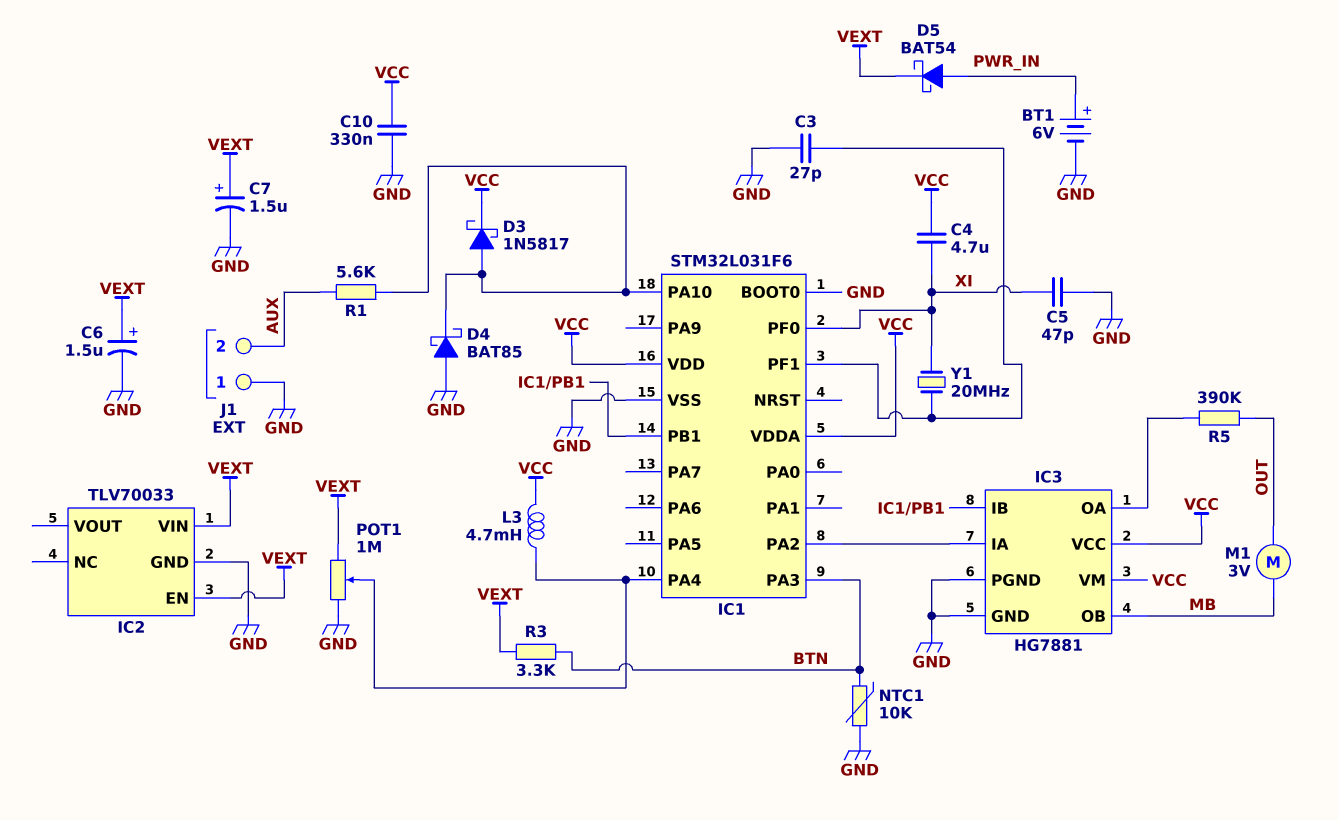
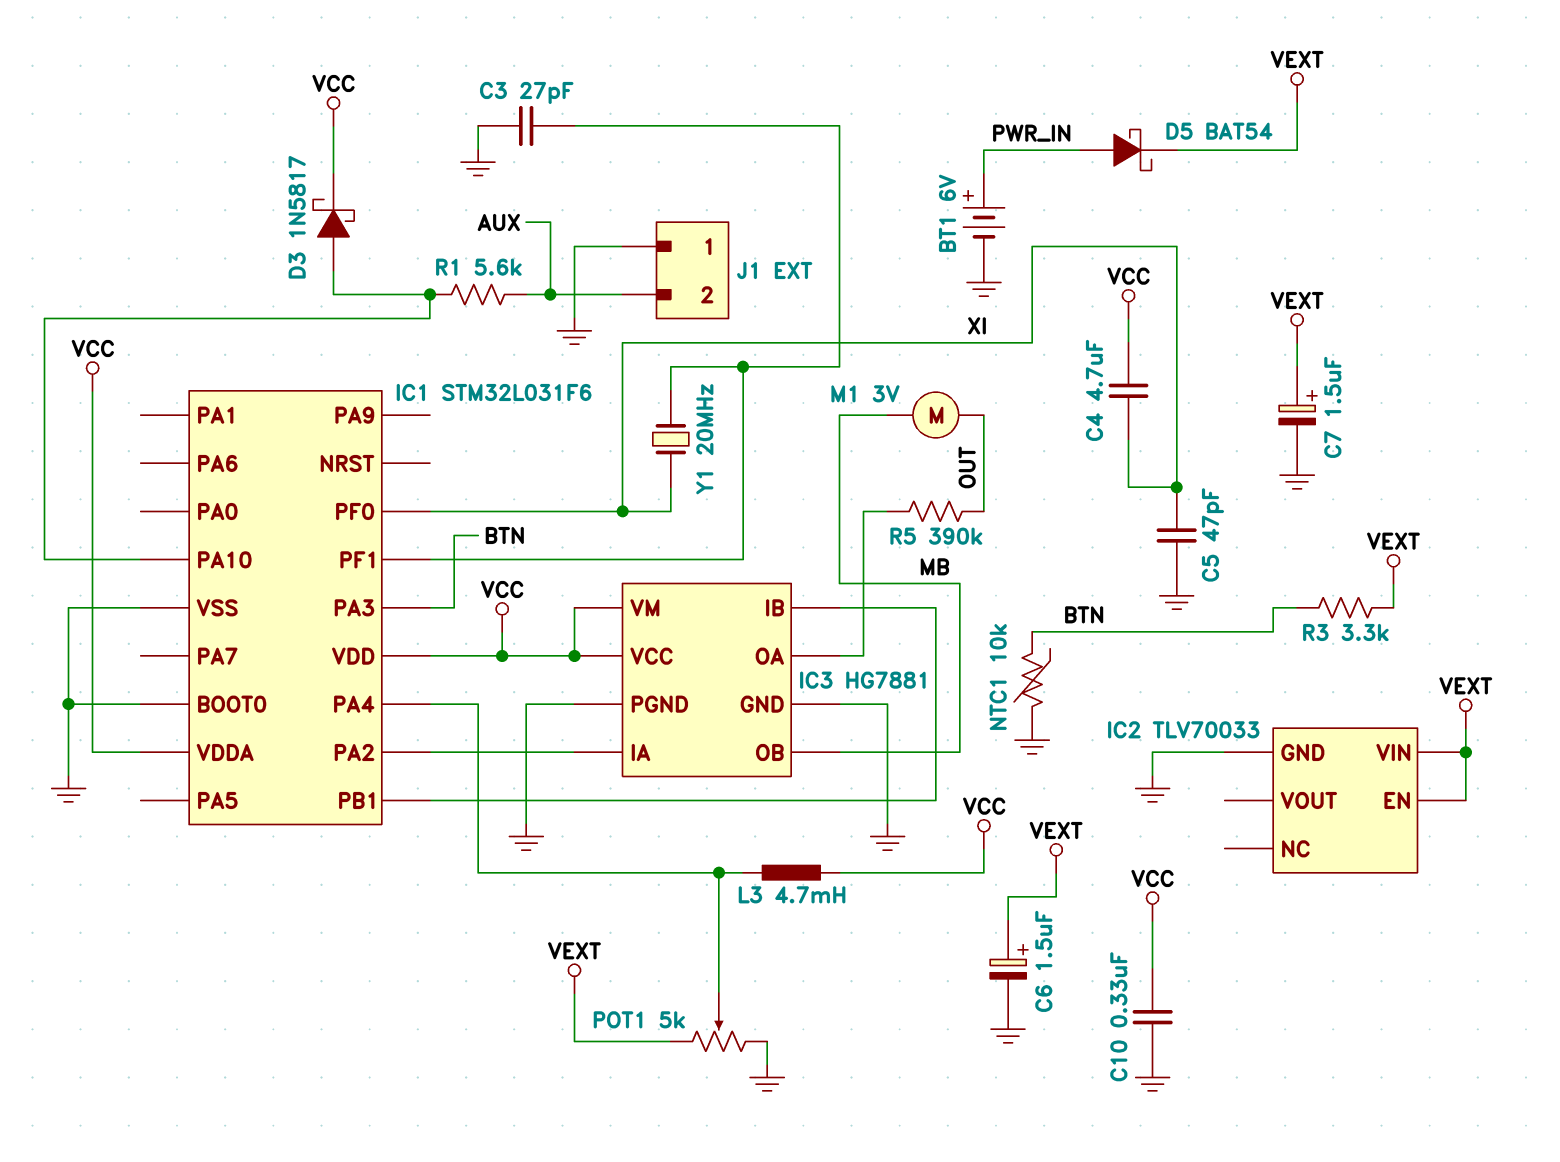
D4: schottky BAT85 (A GND, K IC1/PA10) -> none
POT1: 1M (GND, VEXT, wiper IC1/PA4) -> 5k (GND, VEXT, wiper IC1/PA4)

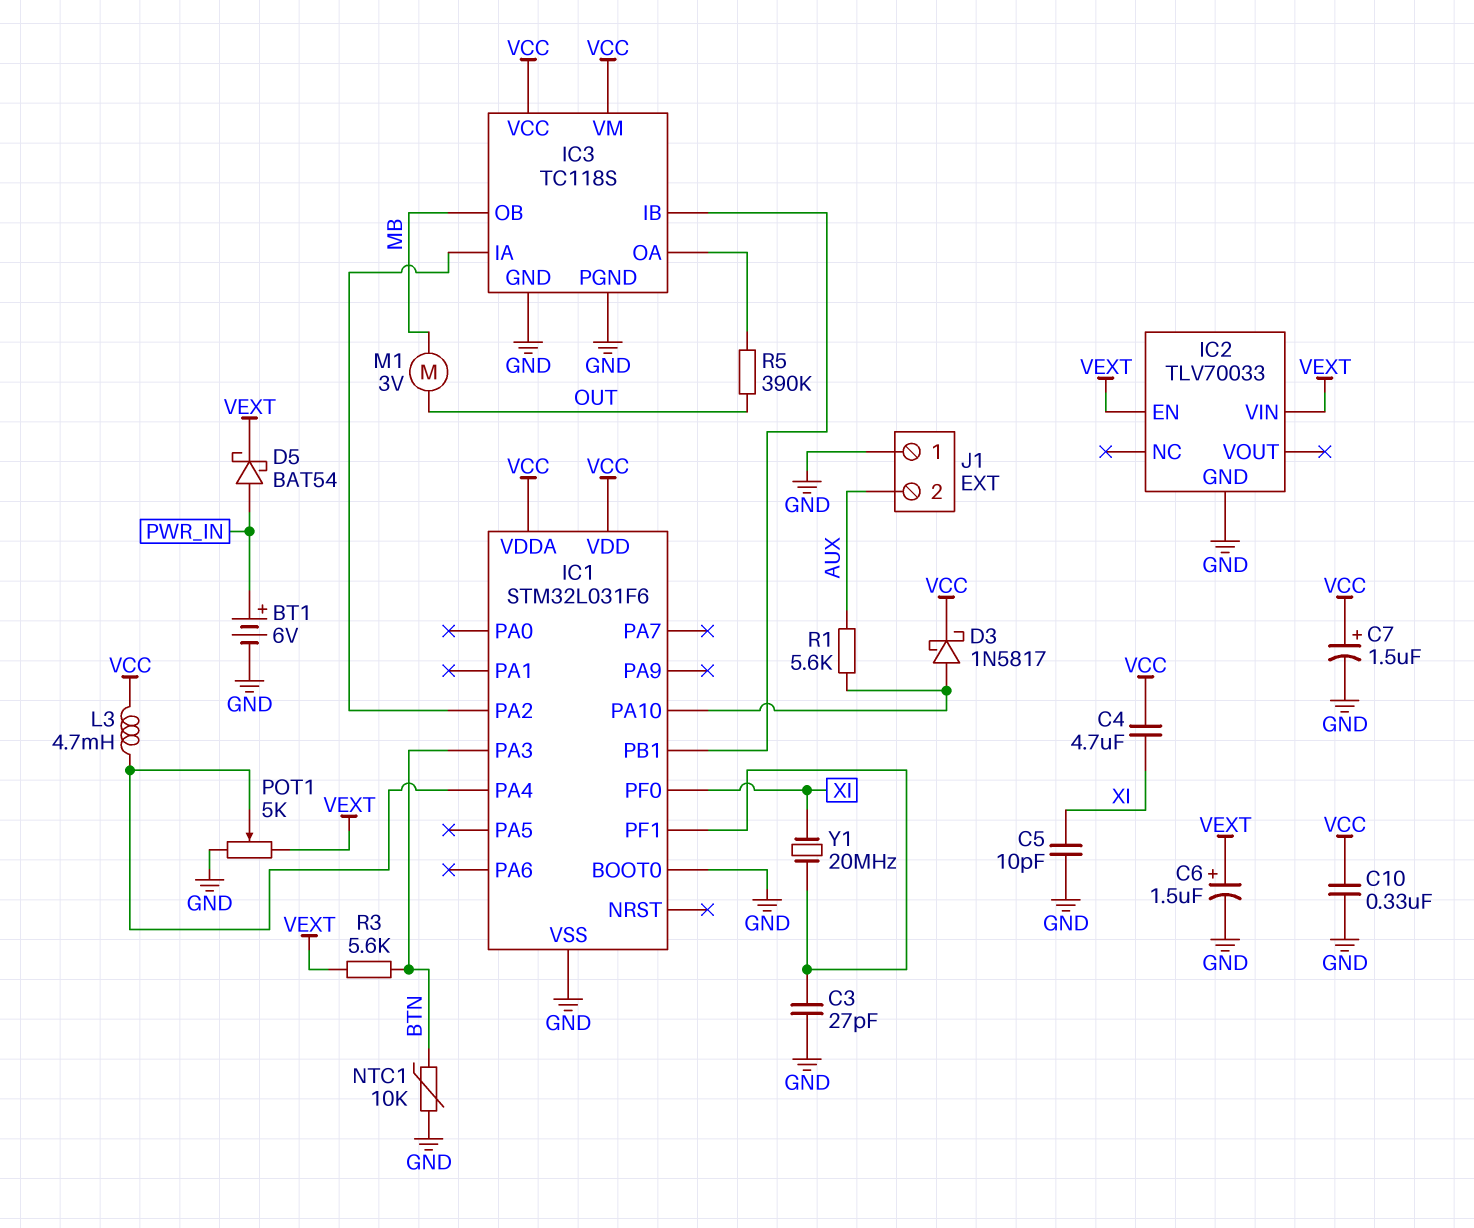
C5: 47pF (GND, XI) -> 10pF (GND, XI)
C7: 1.5uF (plus VEXT, minus GND) -> 1.5uF (plus VCC, minus GND)
IC3: HG7881 -> TC118S
R3: 3.3k (BTN, VEXT) -> 5.6k (BTN, VEXT)

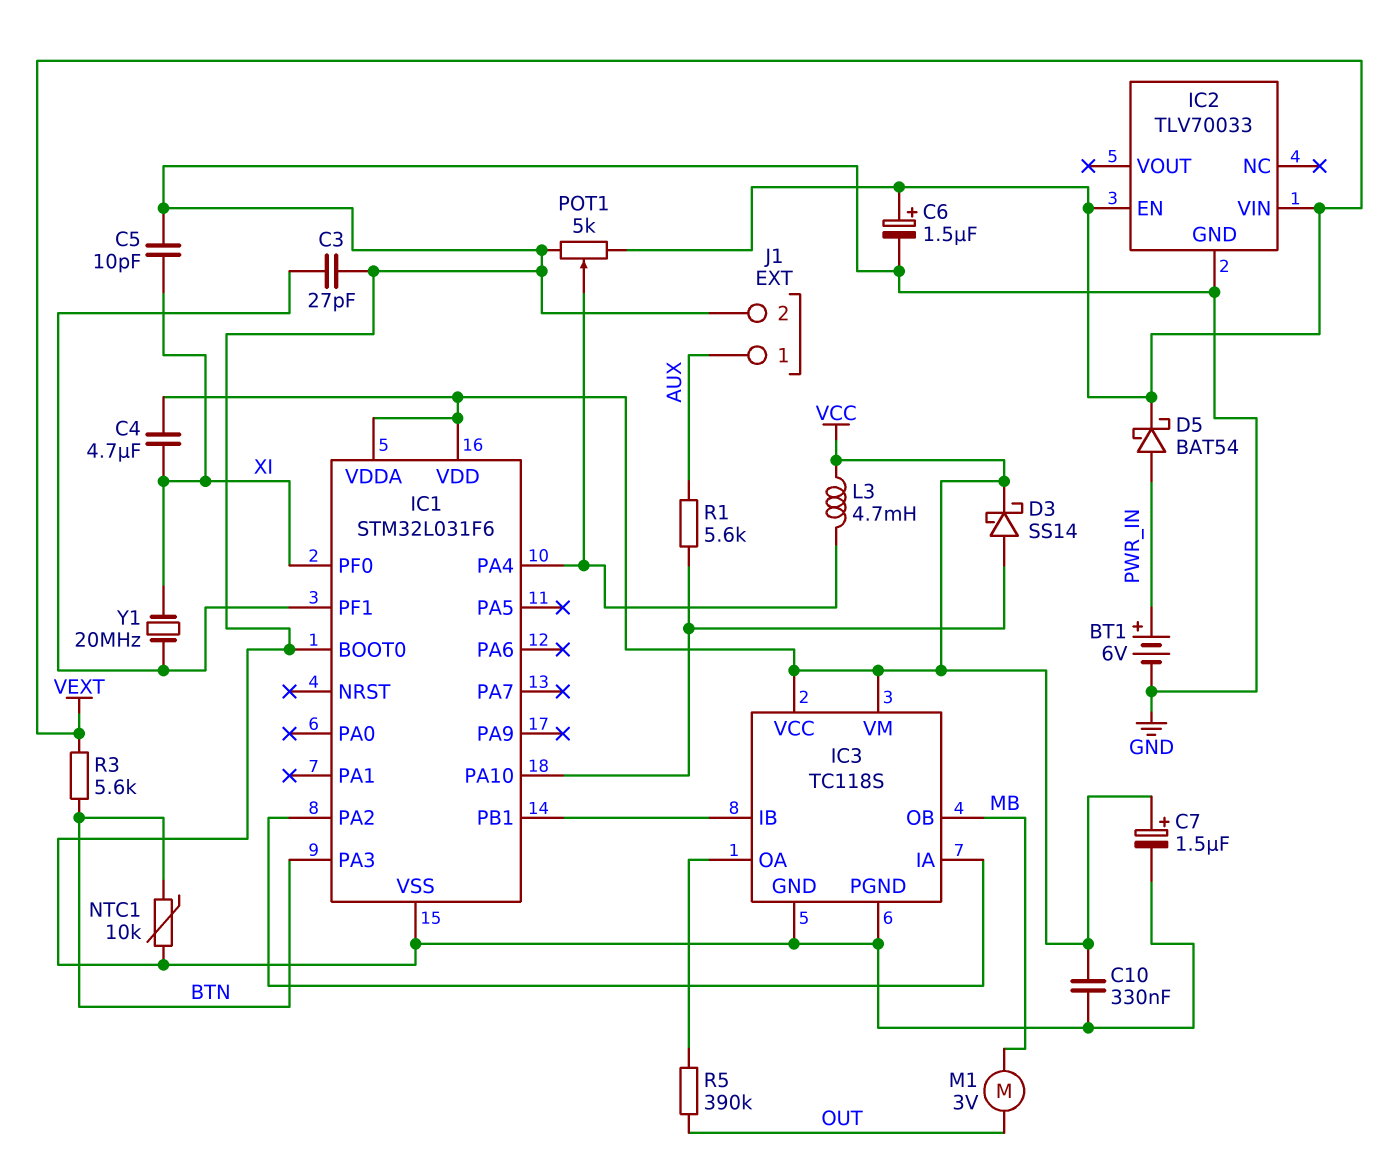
D3: schottky 1N5817 (A IC1/PA10, K VCC) -> schottky SS14 (A IC1/PA10, K VCC)
J1 pin 1: GND -> AUX
J1 pin 2: AUX -> GND

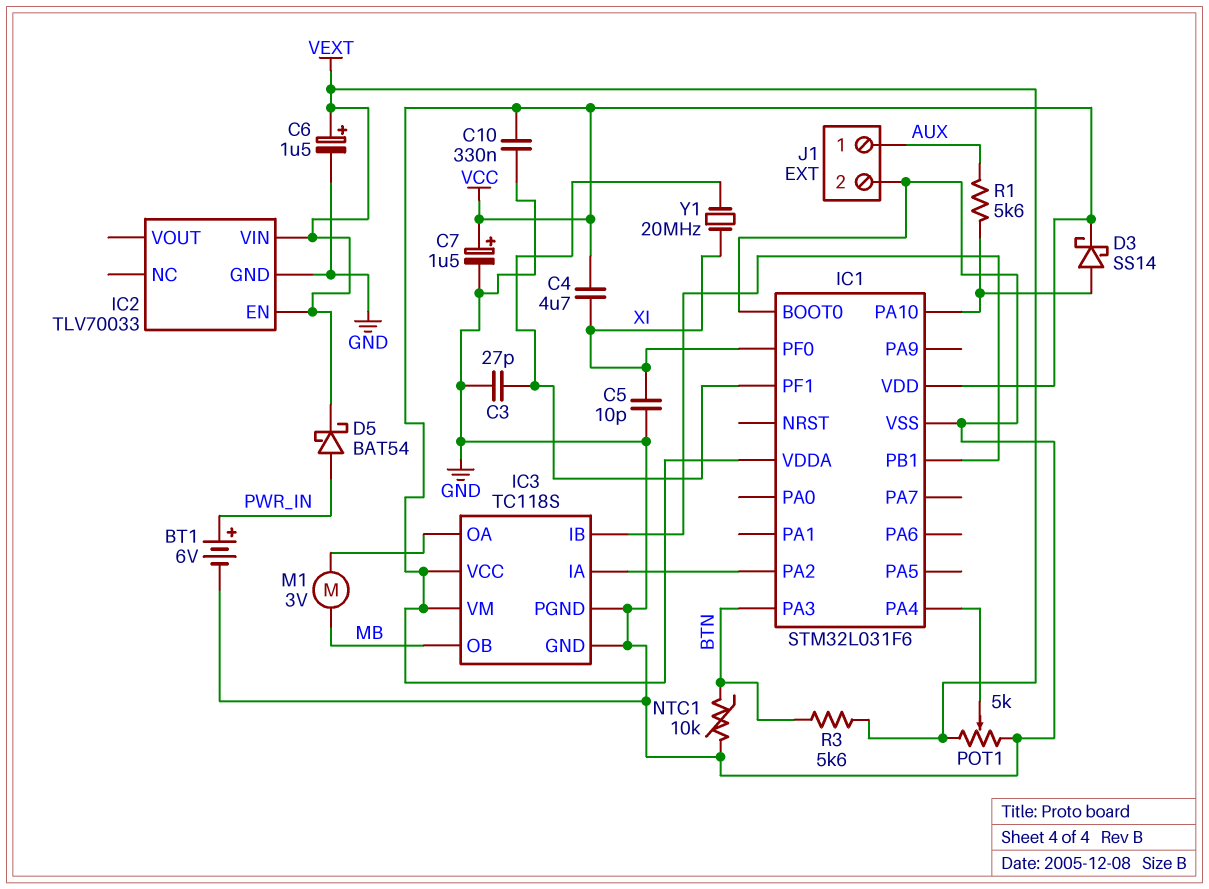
L3: 4.7mH (IC1/PA4, VCC) -> none
M1: motor 3V (MB, OUT) -> motor 3V (IC3/OA, MB)
R5: 390k (IC3/OA, OUT) -> none

